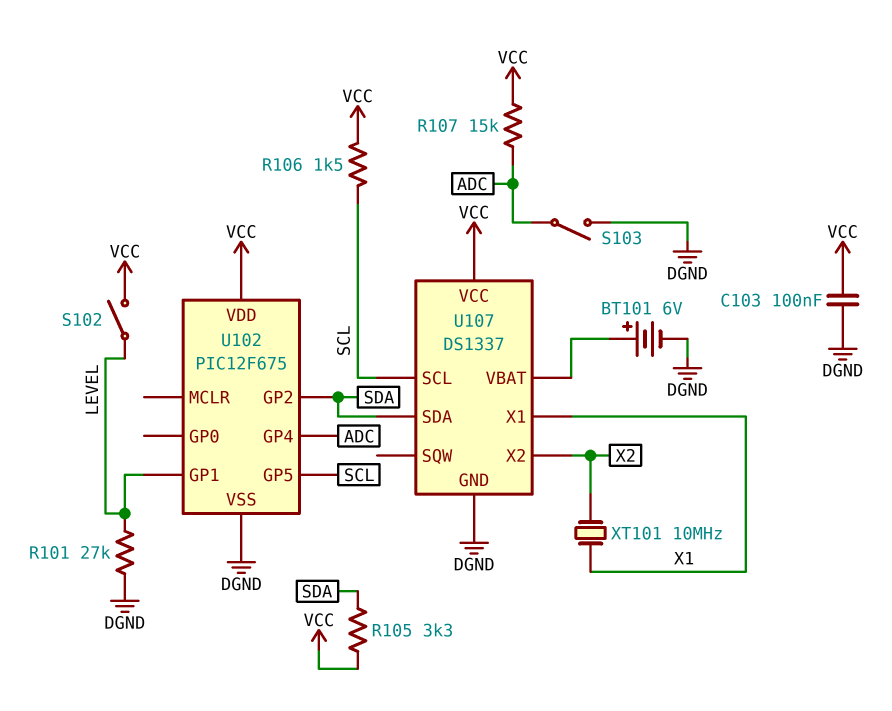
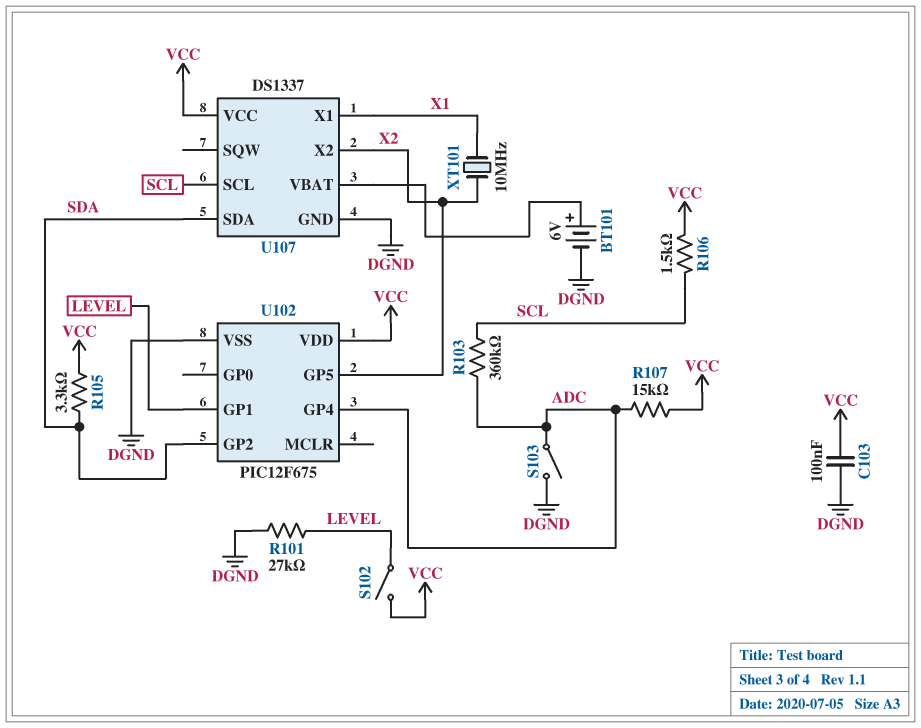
R103: none -> 360k (ADC, SCL)
U102 pin GP5: SCL -> X2

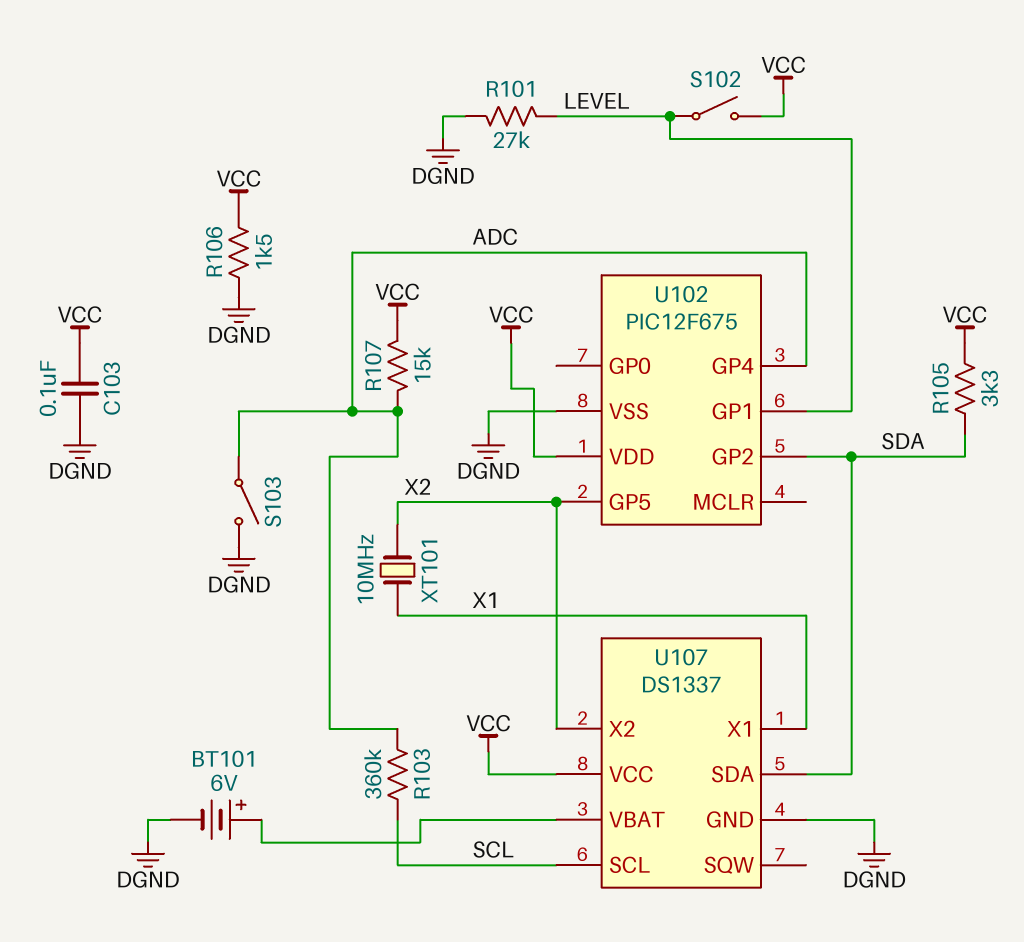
R106: 1.5k (SCL, VCC) -> 1.5k (DGND, VCC)

